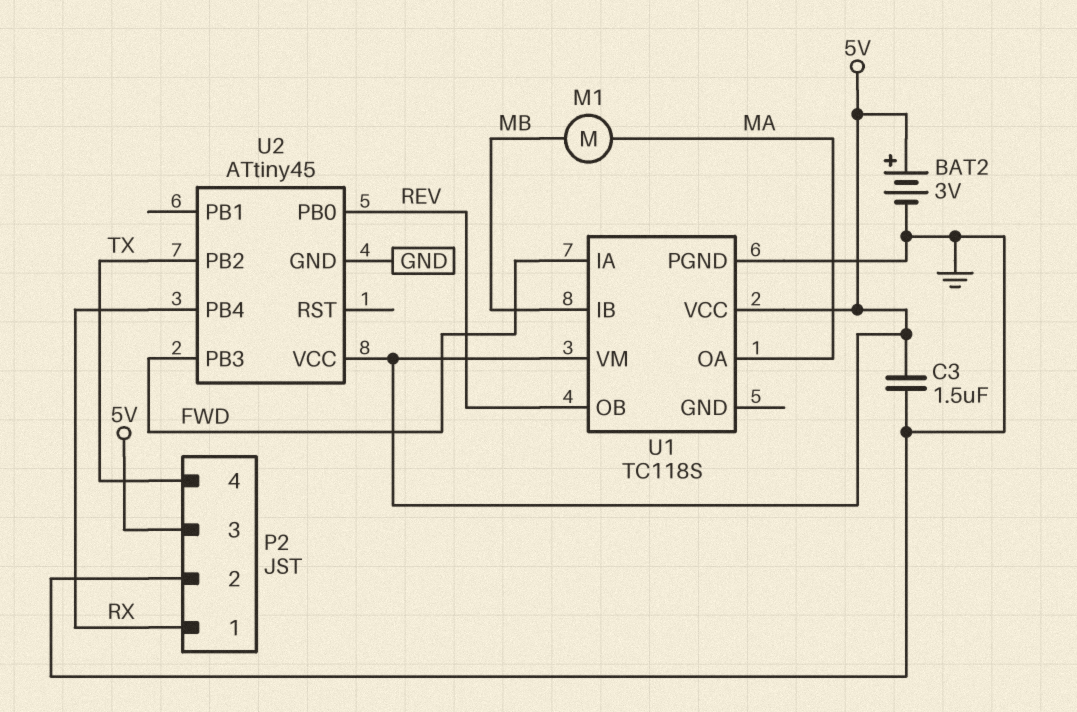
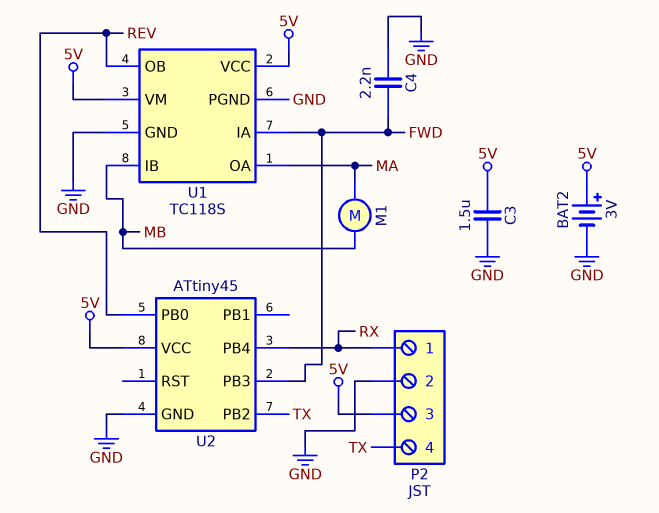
C4: none -> 2.2nF (FWD, GND)
U1 pin GND: none -> GND

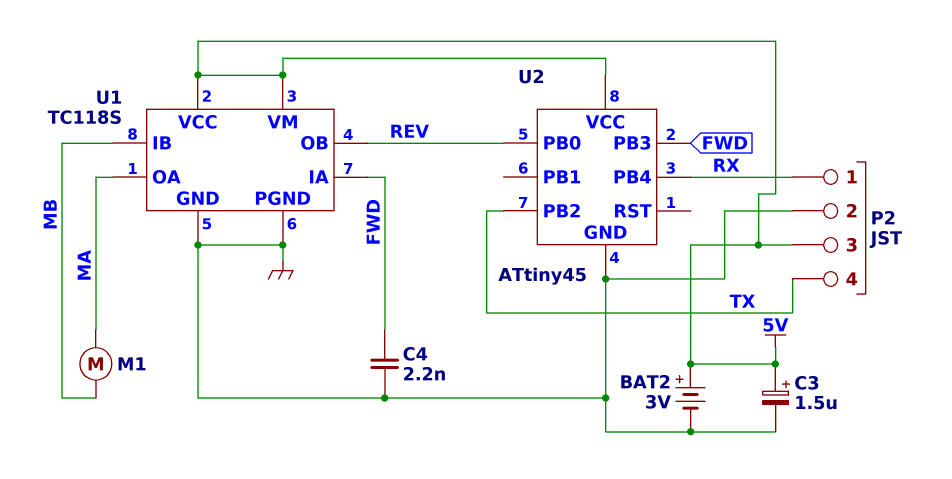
C3: 1.5uF (5V, GND) -> 1.5uF (plus 5V, minus GND)

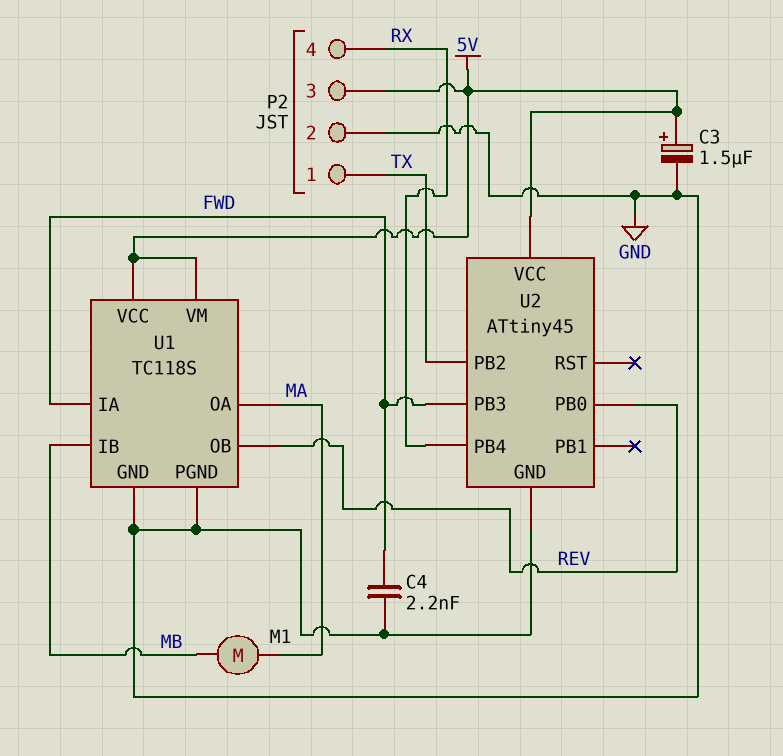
BAT2: 3V (plus 5V, minus GND) -> none
P2 pin 1: RX -> TX
P2 pin 4: TX -> RX

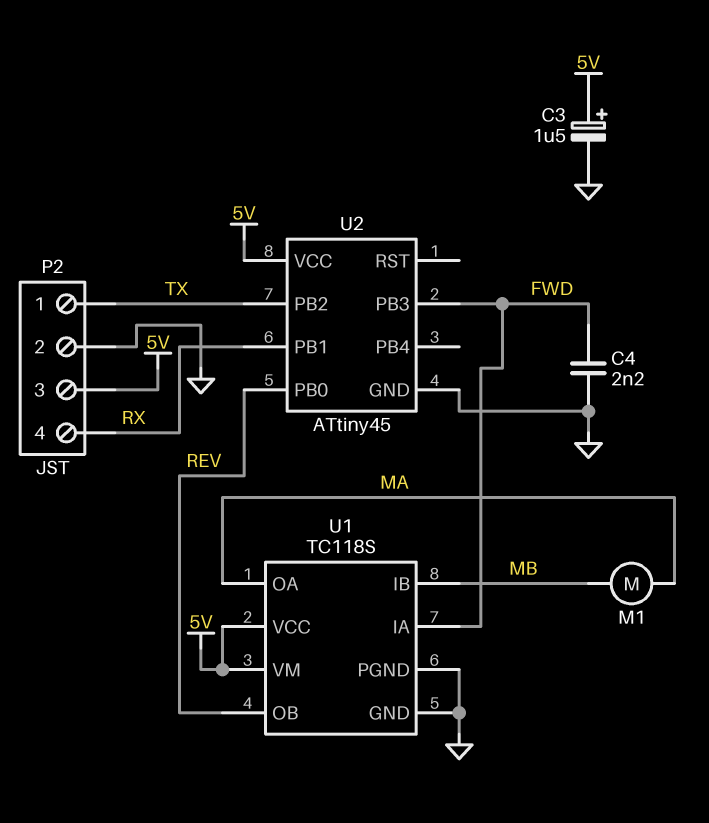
U2 pin PB1: none -> RX
U2 pin PB4: RX -> none

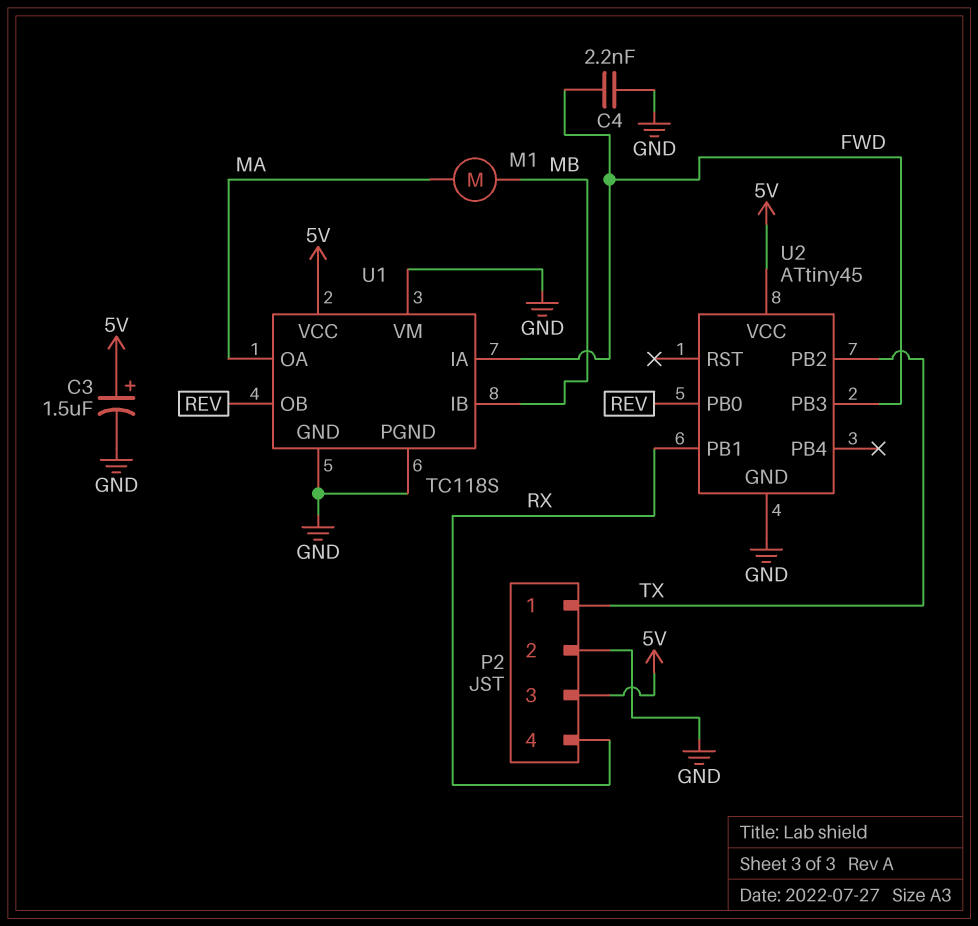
U1 pin VM: 5V -> GND

